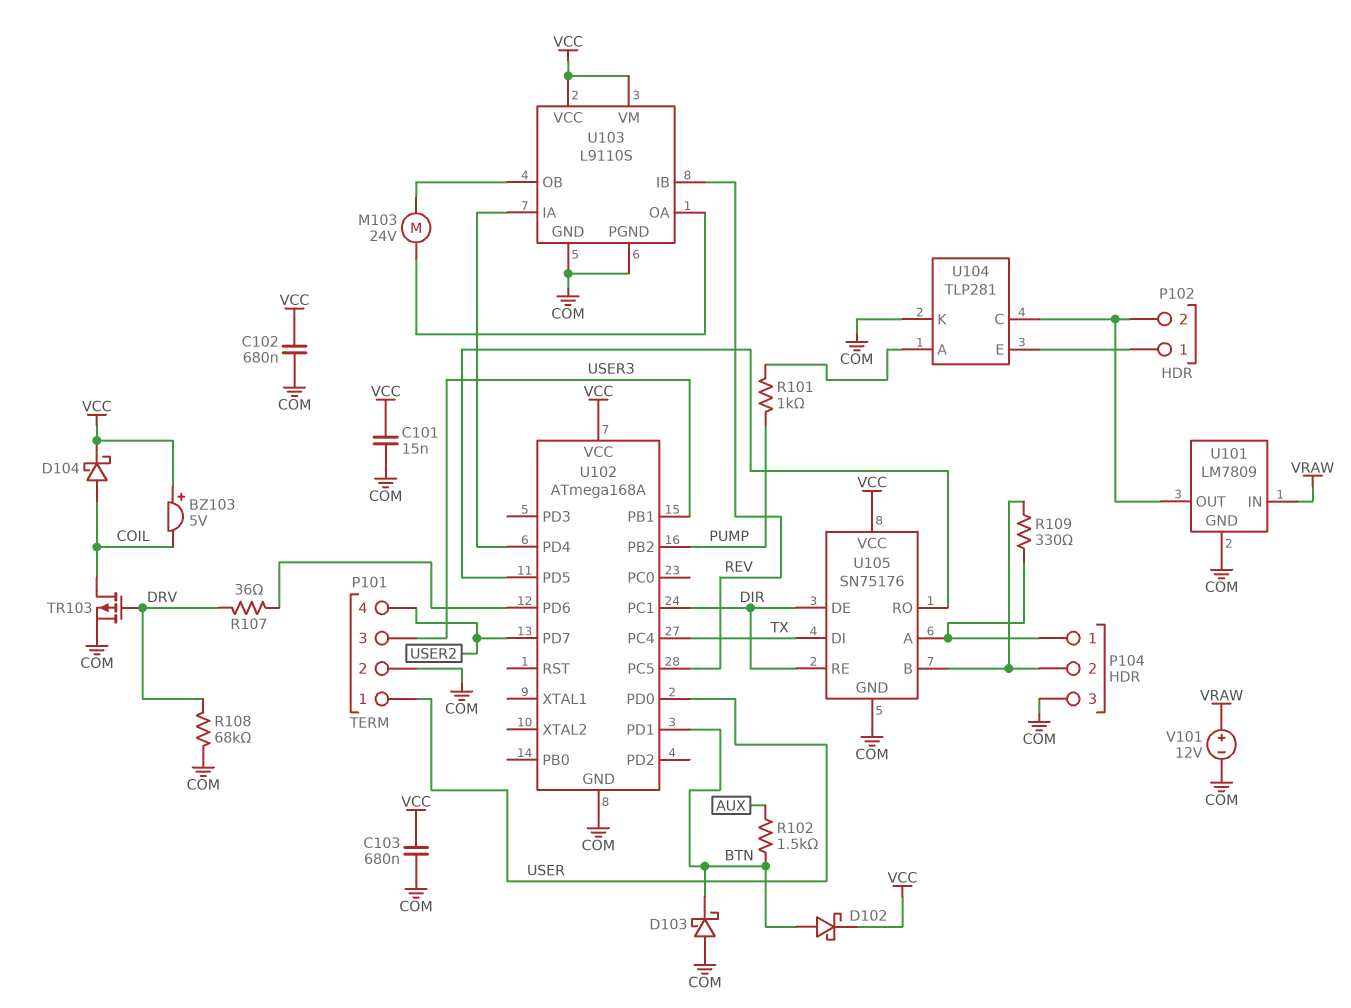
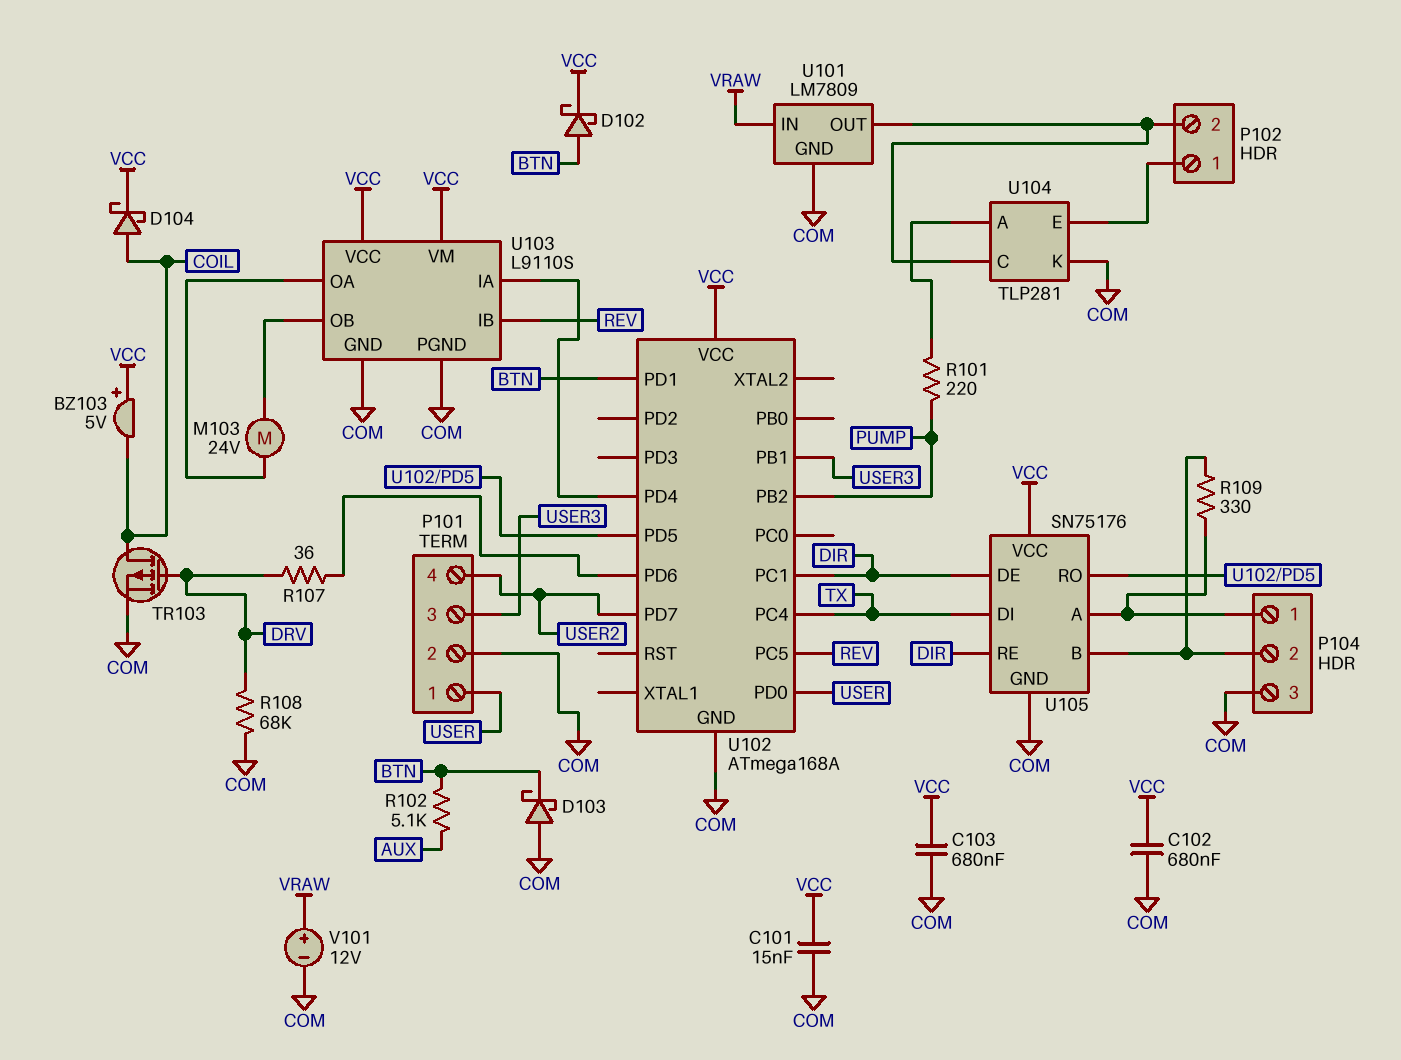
R101: 1k (PUMP, U104/A) -> 220 (PUMP, U104/A)
R102: 1.5k (AUX, BTN) -> 5.1k (AUX, BTN)

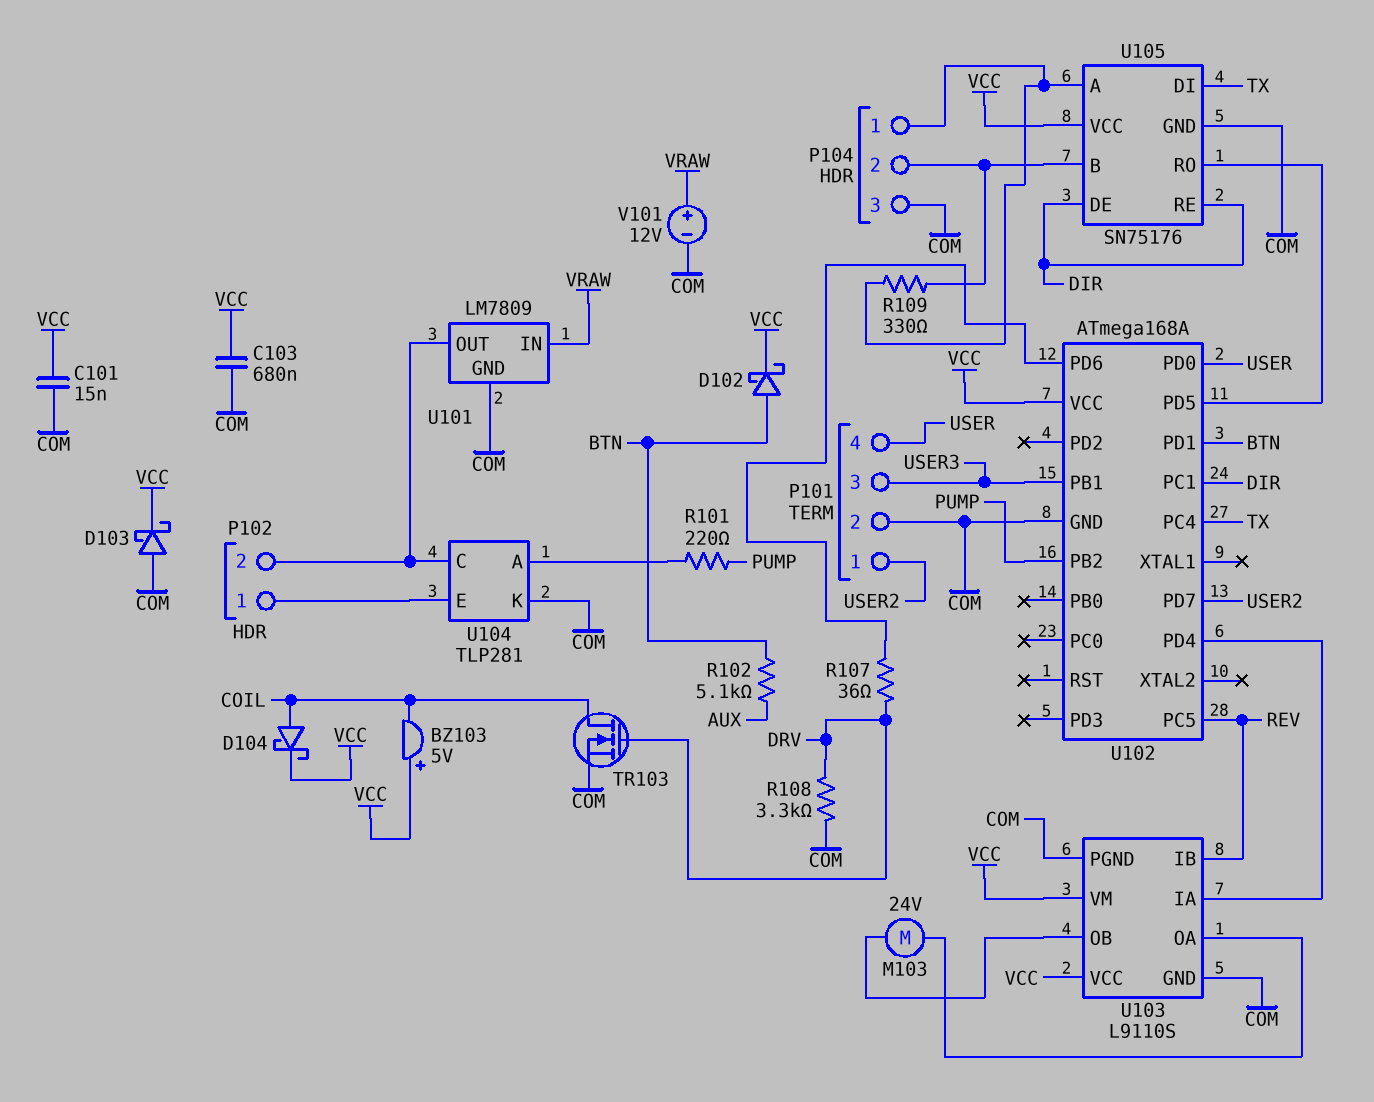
C102: 680nF (COM, VCC) -> none
D103: schottky (A COM, K BTN) -> schottky (A COM, K VCC)
P101 pin 1: USER -> USER2
P101 pin 4: USER2 -> USER
R108: 68k (COM, DRV) -> 3.3k (COM, DRV)
TR103: PMOS (G DRV, D COIL, S COM) -> NMOS (G DRV, D COIL, S COM)

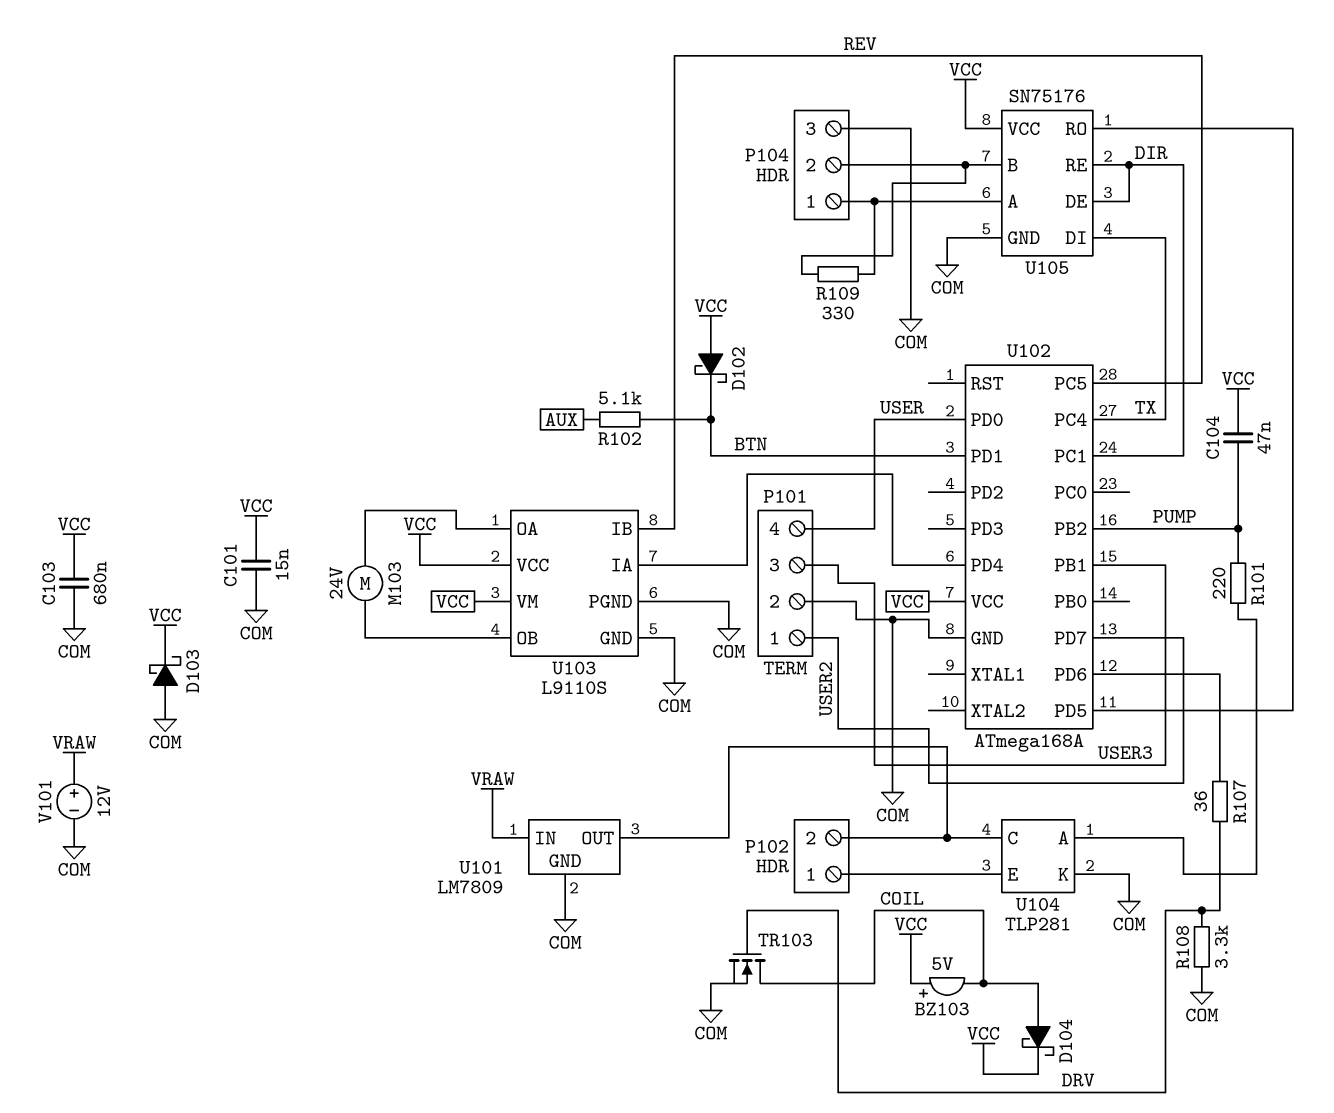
C104: none -> 47nF (PUMP, VCC)
D102: schottky (A BTN, K VCC) -> schottky (A VCC, K BTN)

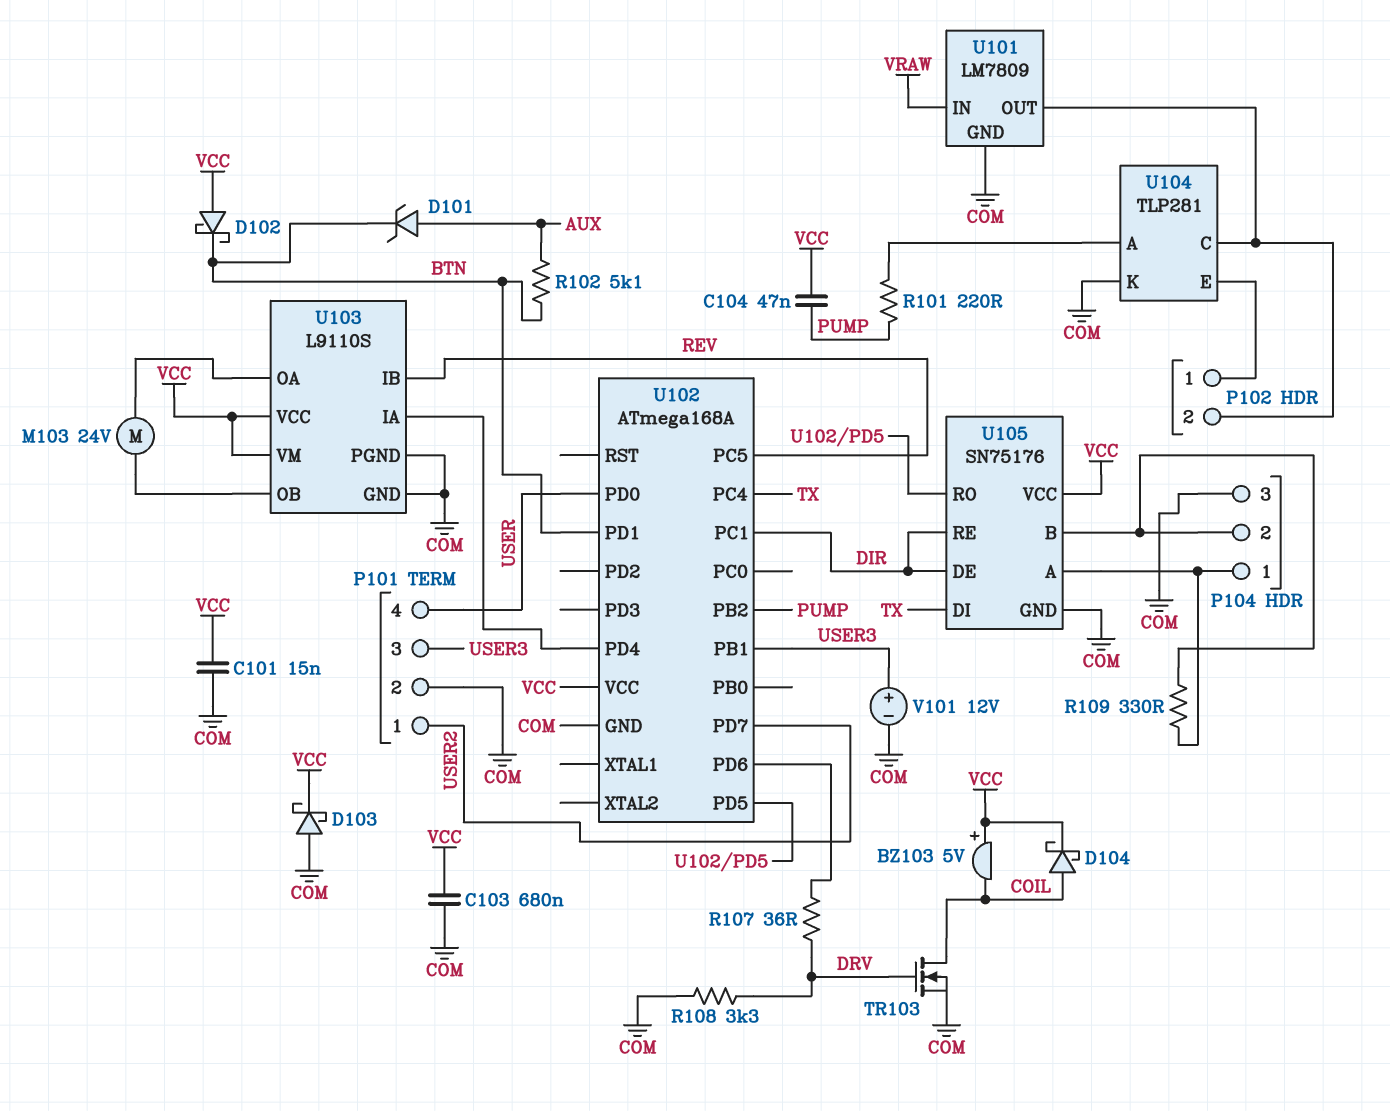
D101: none -> zener (A AUX, K BTN)
V101: 12V (plus VRAW, minus COM) -> 12V (plus USER3, minus COM)

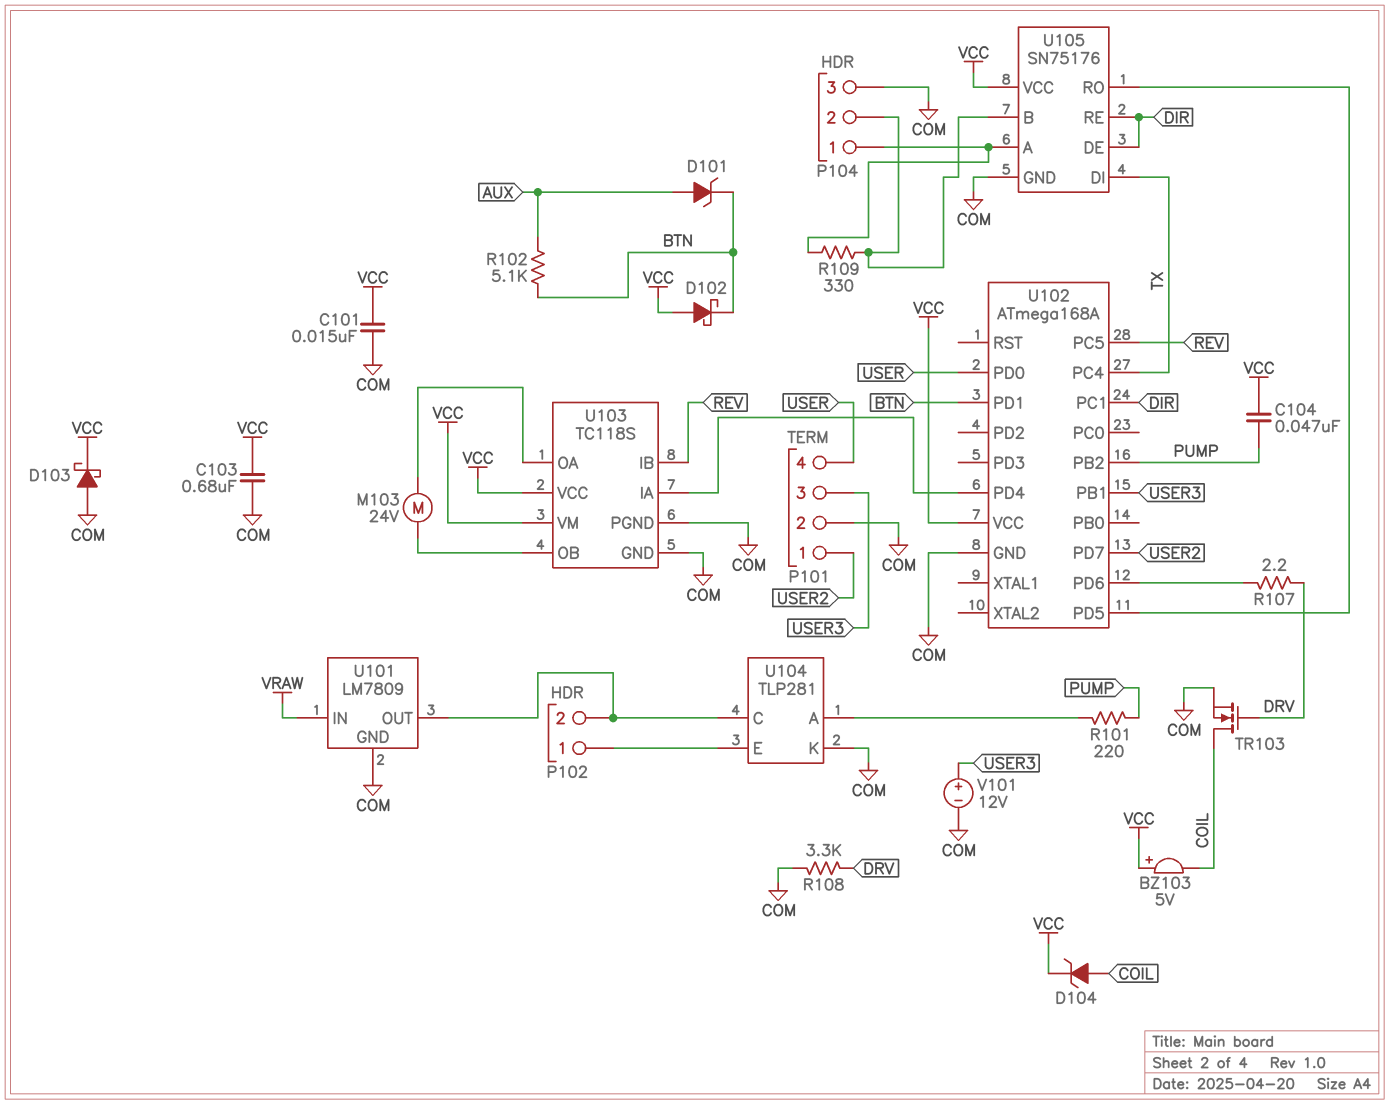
D104: schottky (A COIL, K VCC) -> zener (A COIL, K VCC)
R107: 36 (DRV, U102/PD6) -> 2.2 (DRV, U102/PD6)
U103: L9110S -> TC118S

